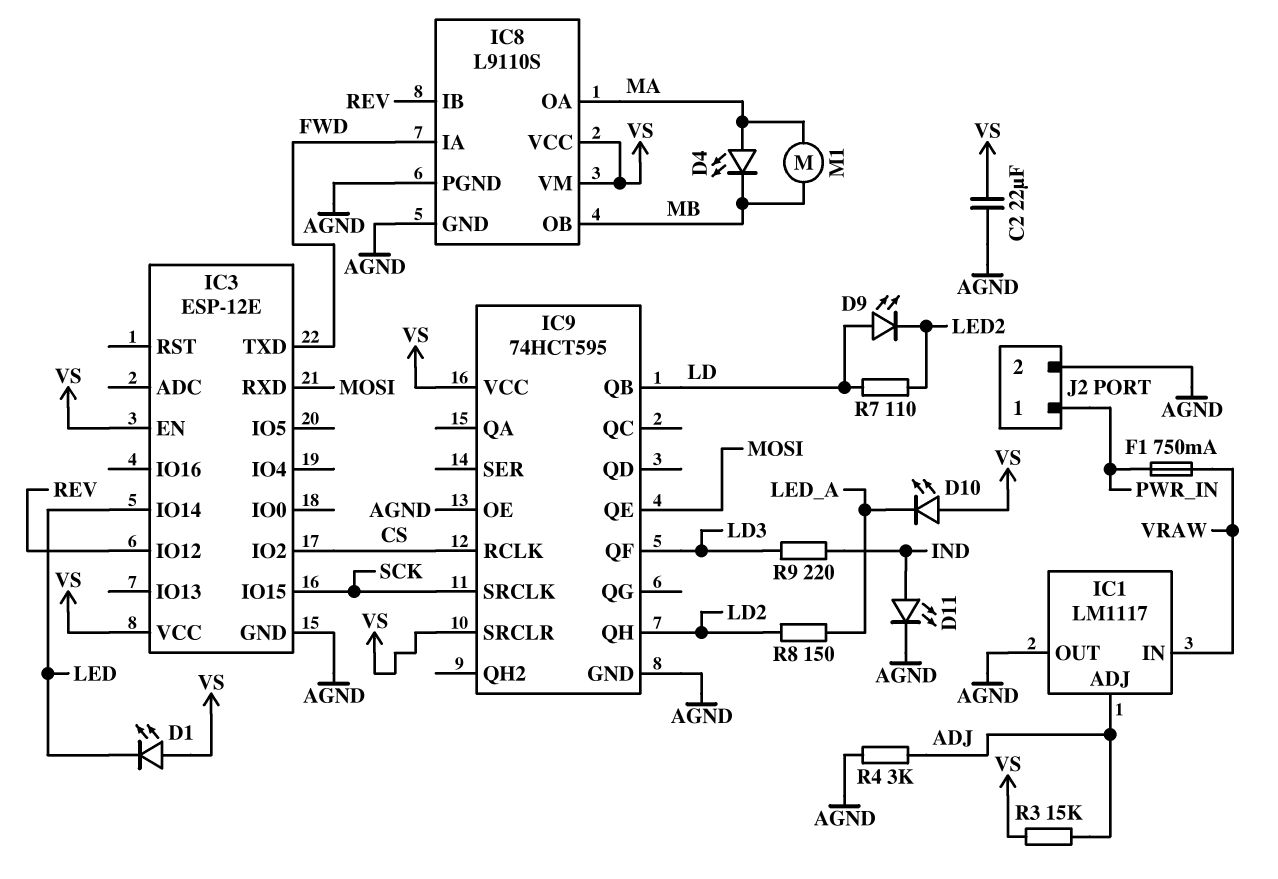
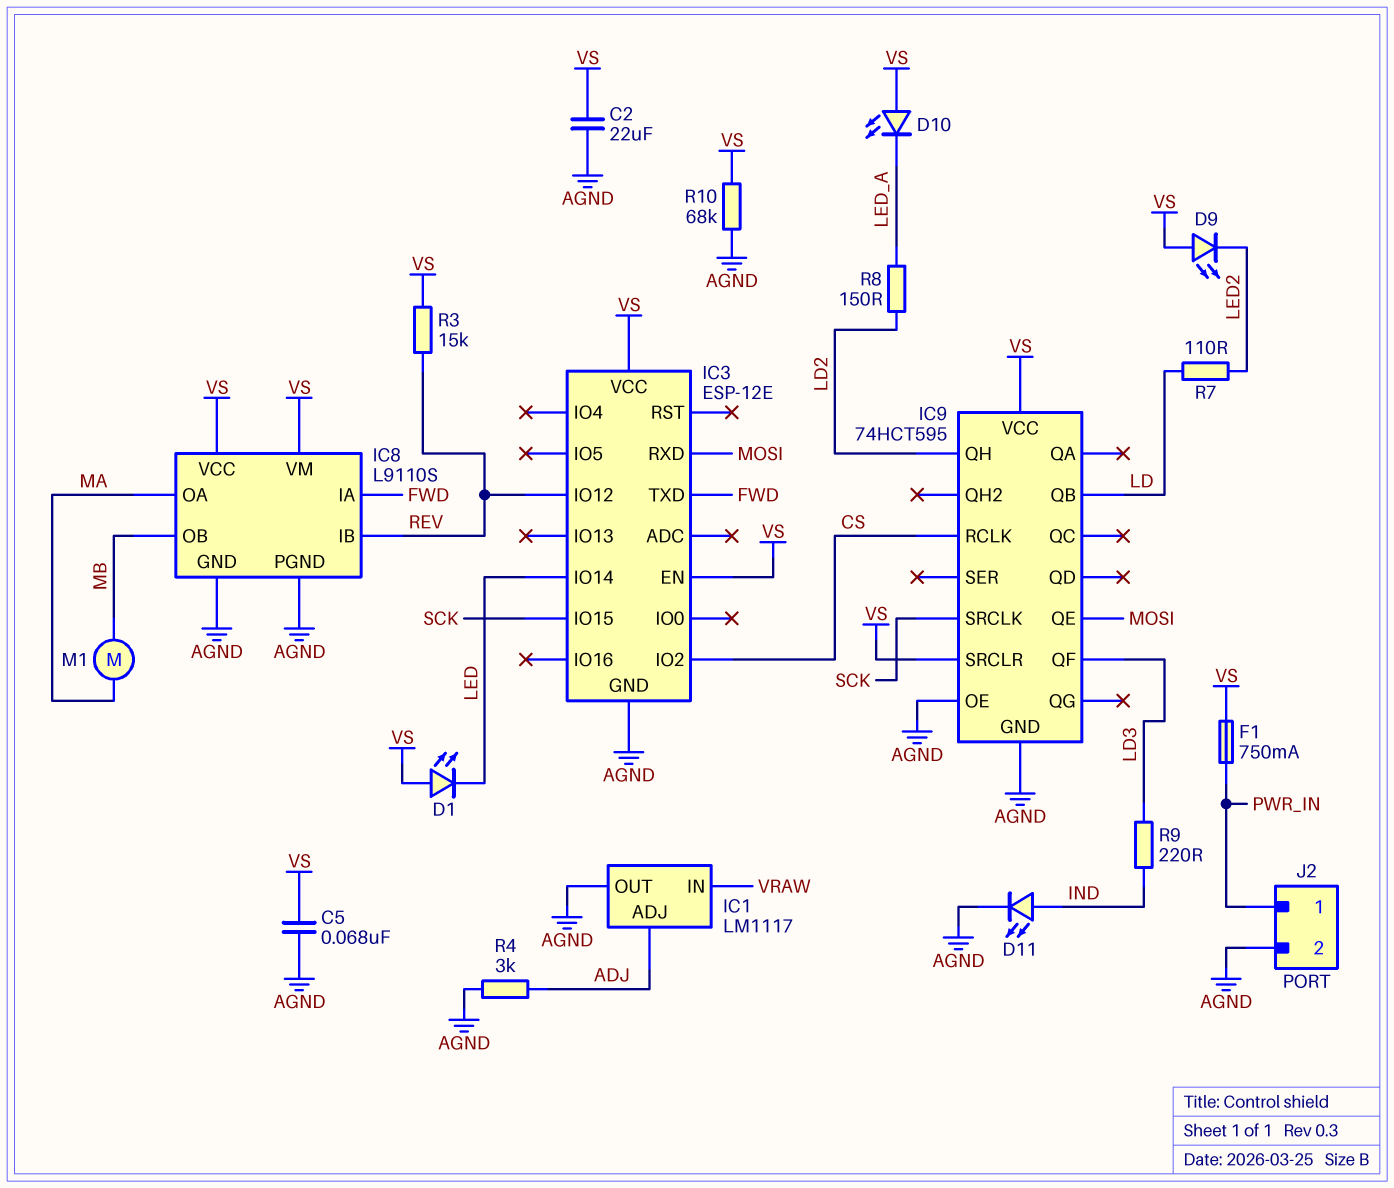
C5: none -> 68nF (AGND, VS)
D4: LED (A MA, K MB) -> none
D9: LED (A LD, K LED2) -> LED (A VS, K LED2)
F1: 750mA (PWR_IN, VRAW) -> 750mA (PWR_IN, VS)
R3: 15k (ADJ, VS) -> 15k (REV, VS)
R10: none -> 68k (AGND, VS)

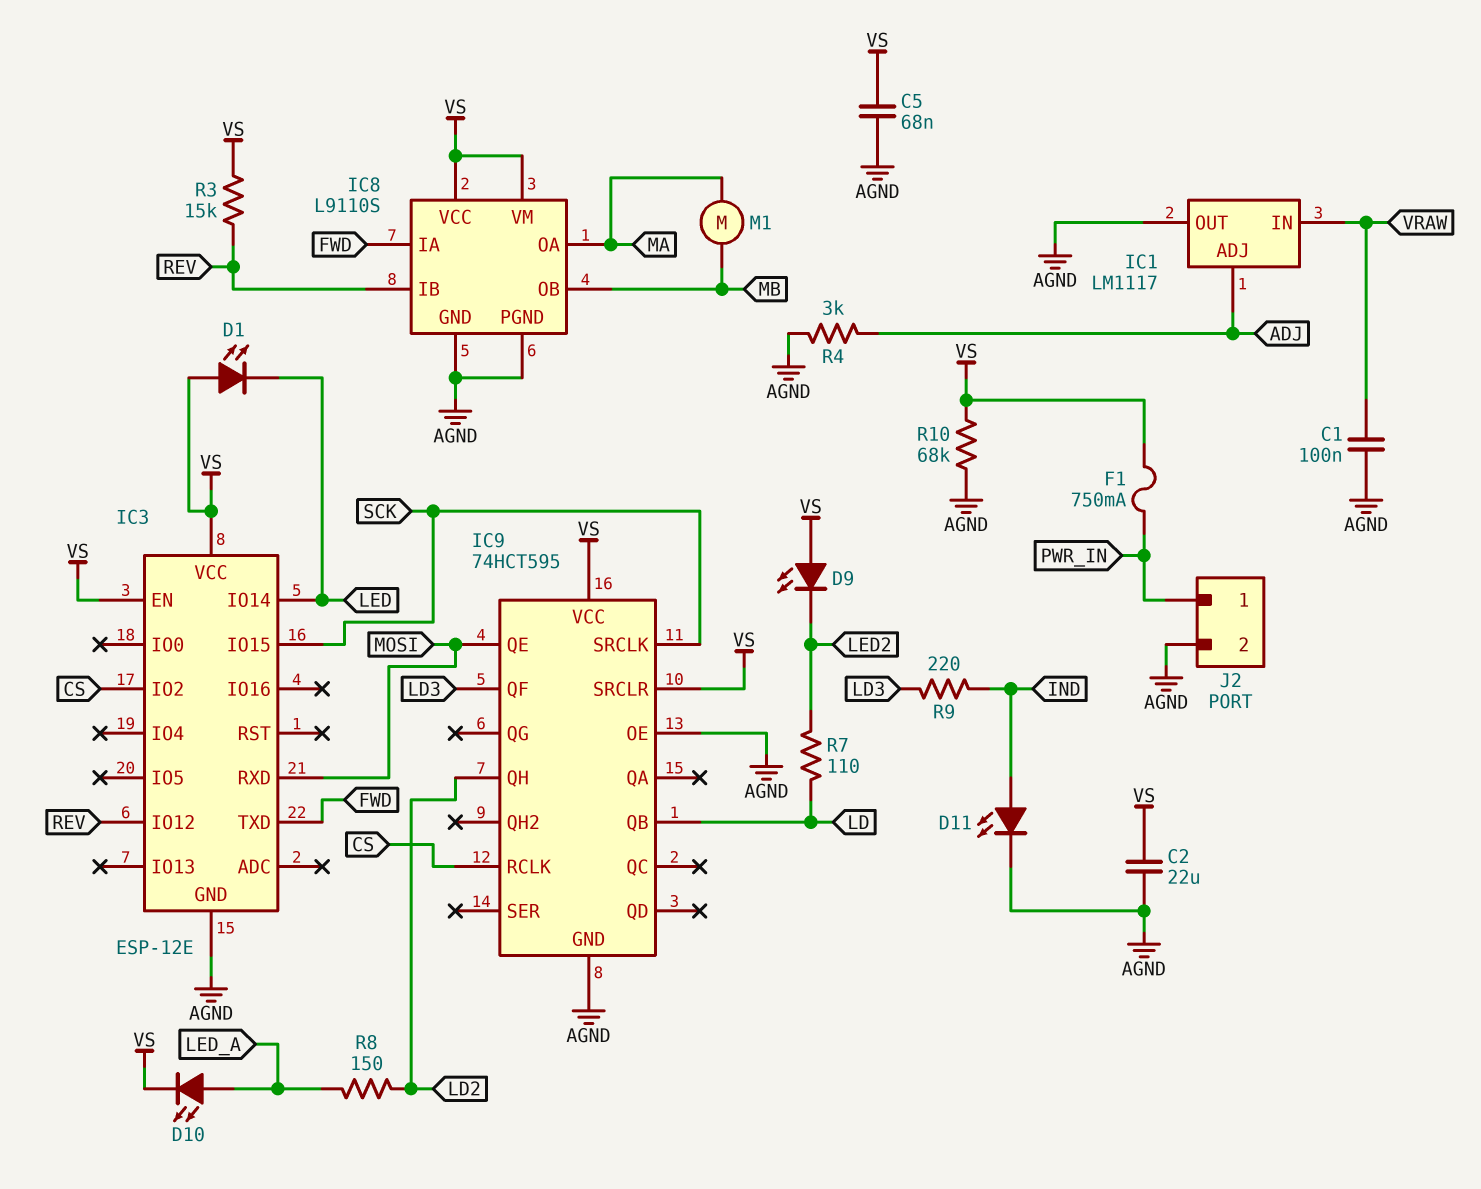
C1: none -> 100nF (AGND, VRAW)
D10: LED (A VS, K LED_A) -> LED (A LED_A, K VS)

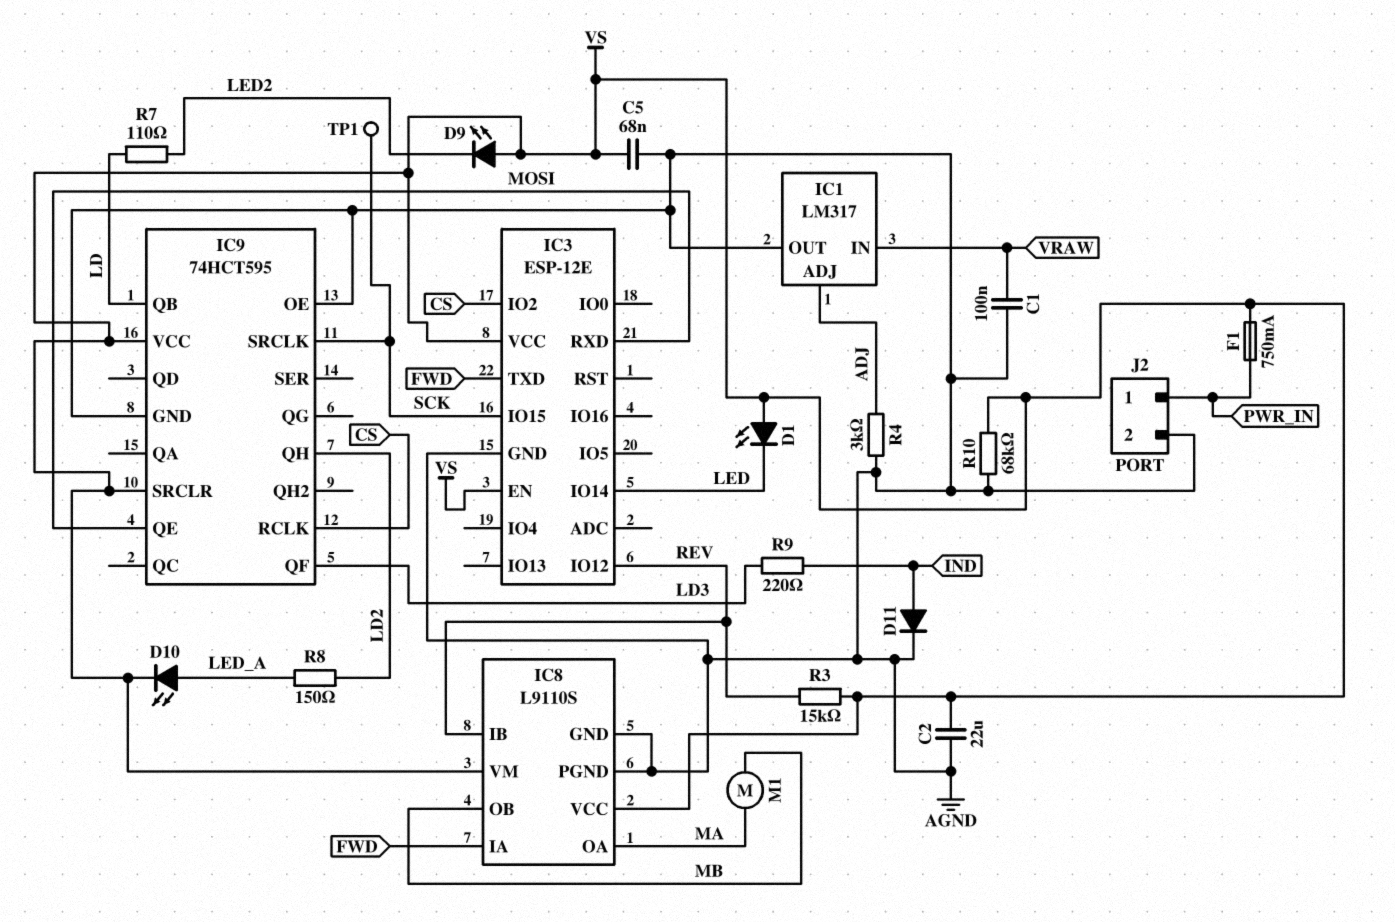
D11: LED (A IND, K AGND) -> diode (A IND, K AGND)
IC1: LM1117 -> LM317
TP1: none -> test point (SCK)

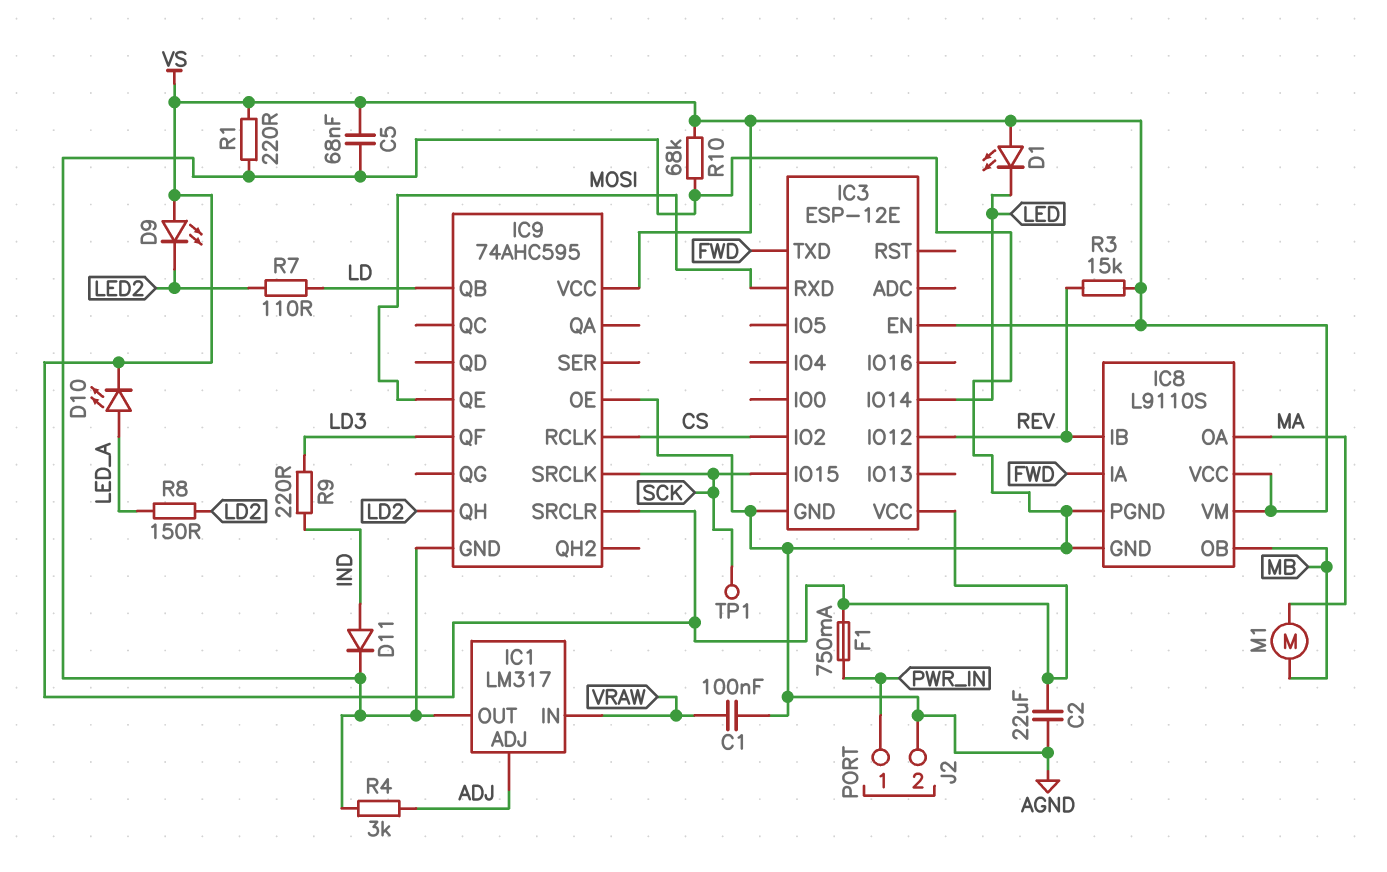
IC9: 74HCT595 -> 74AHC595
R1: none -> 220 (AGND, VS)

